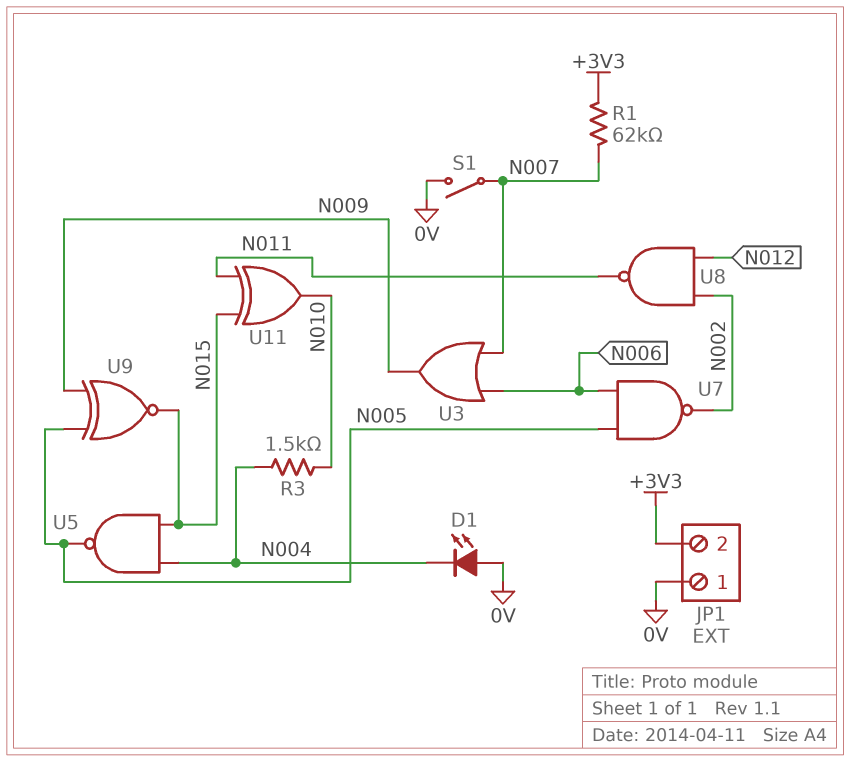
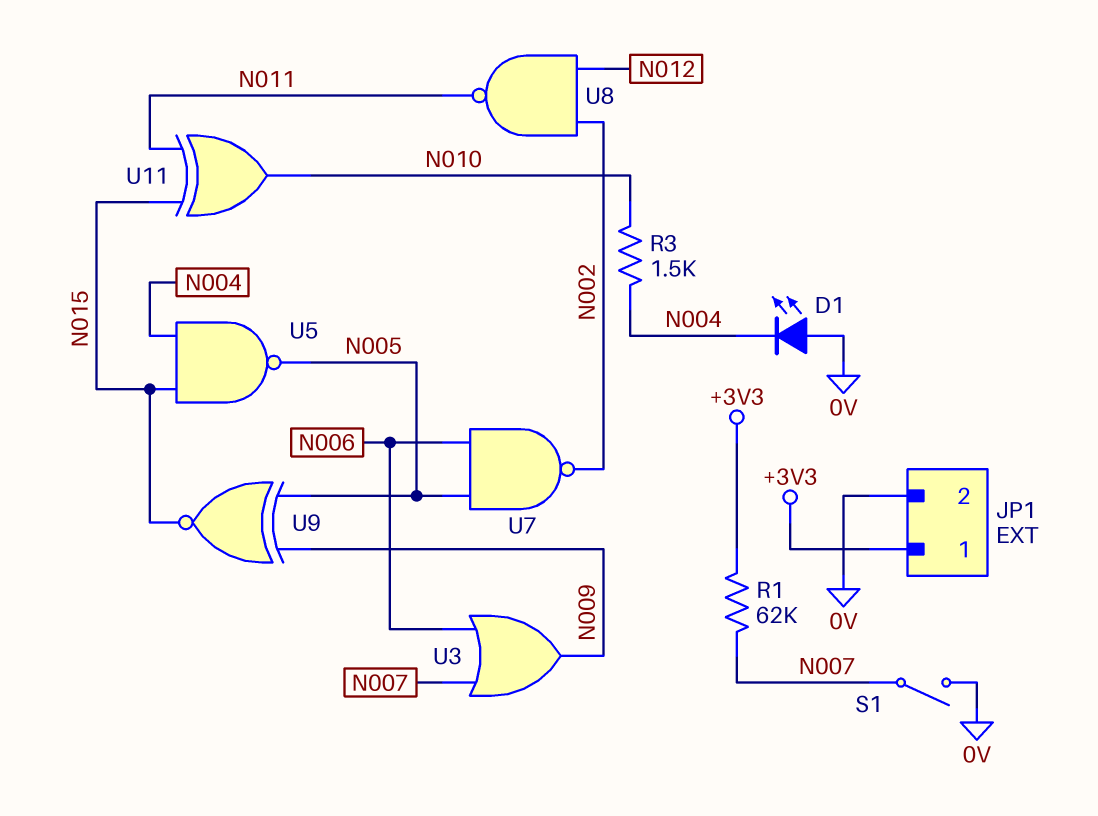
JP1 pin 1: 0V -> +3V3
JP1 pin 2: +3V3 -> 0V

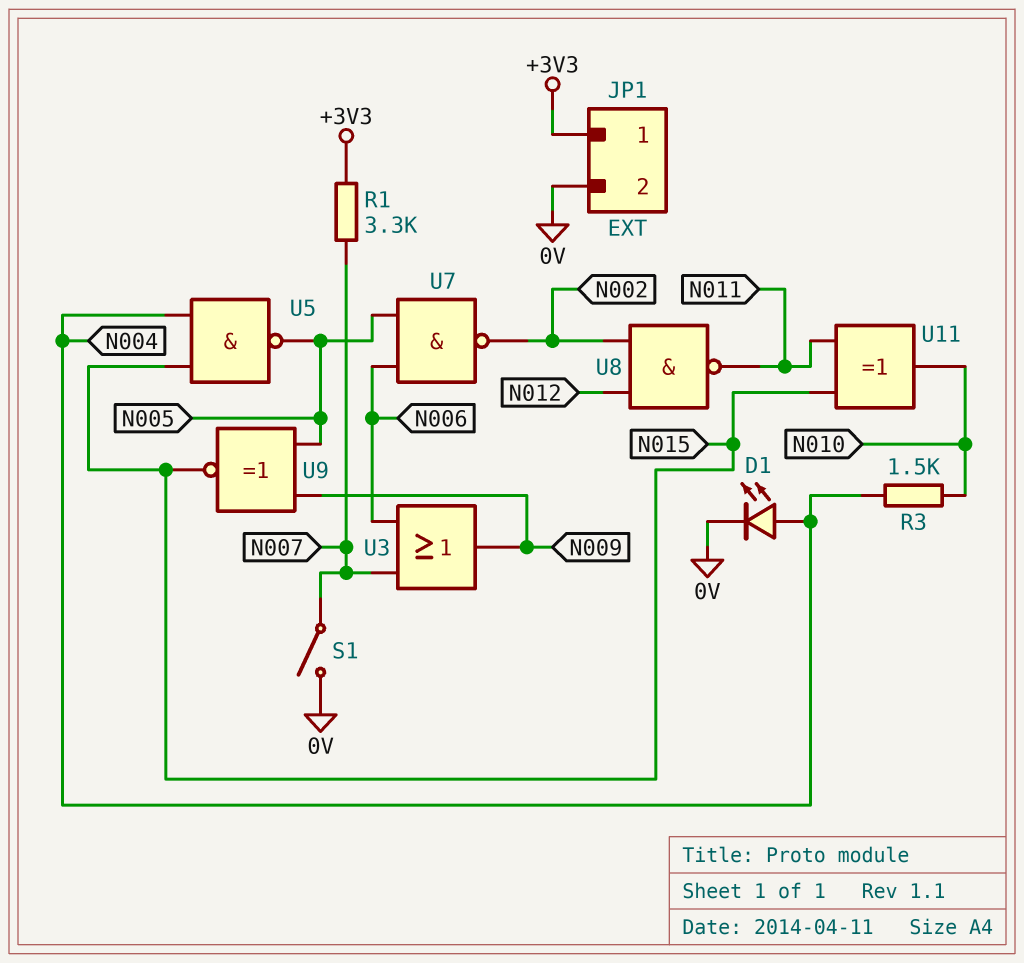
D1: LED (A 0V, K N004) -> LED (A N004, K 0V)
R1: 62k (+3V3, N007) -> 3.3k (+3V3, N007)

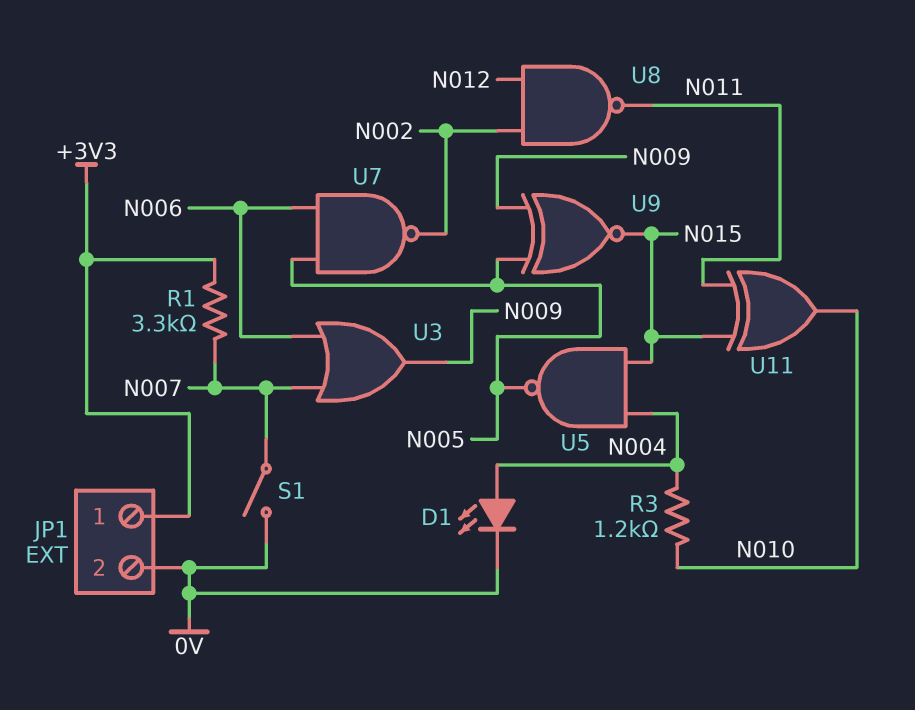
R3: 1.5k (N004, N010) -> 1.2k (N004, N010)

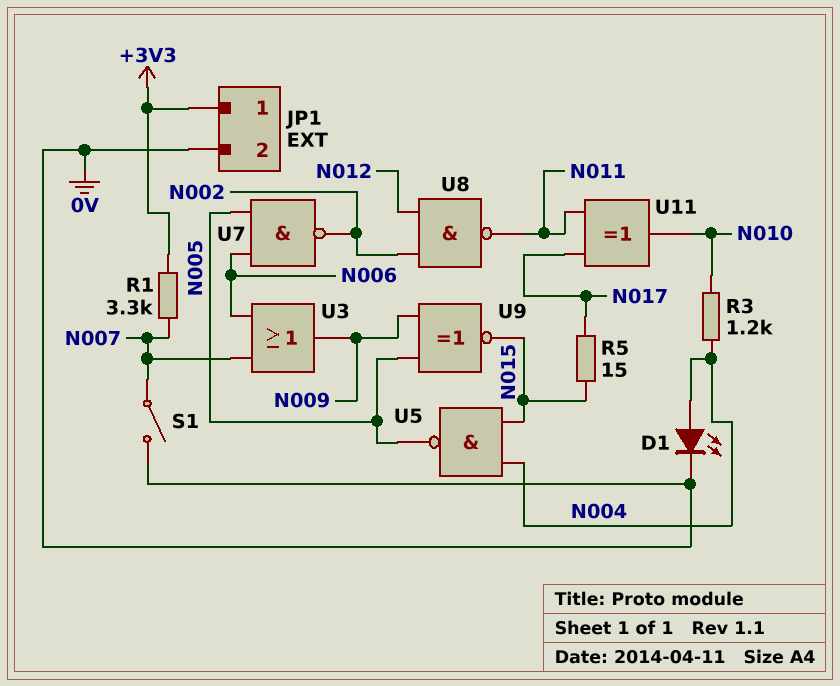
R5: none -> 15 (N015, N017)
U11: XOR (in N011, in N015, out N010) -> XOR (in N011, in N017, out N010)

